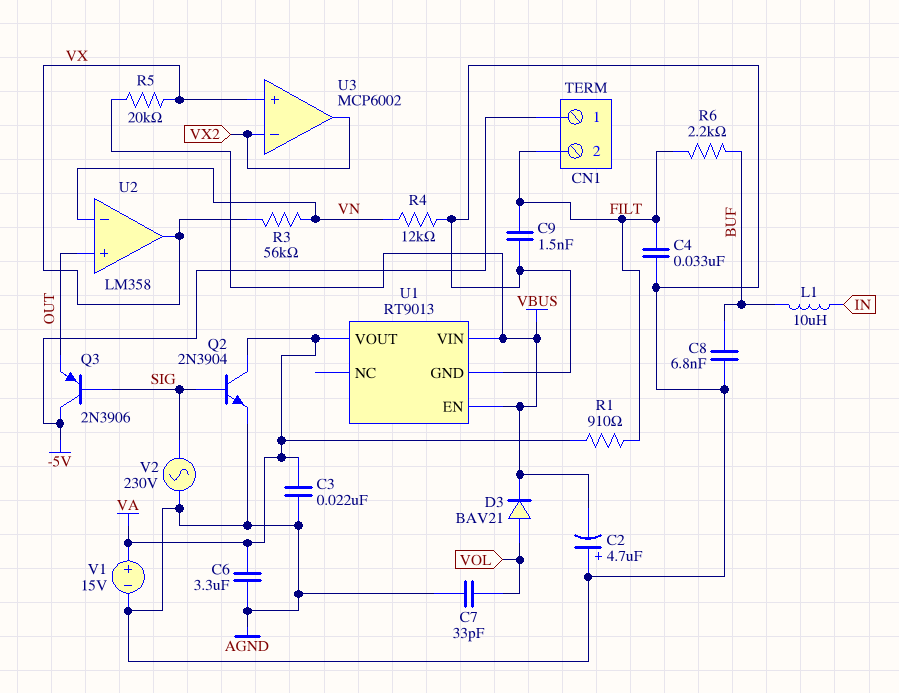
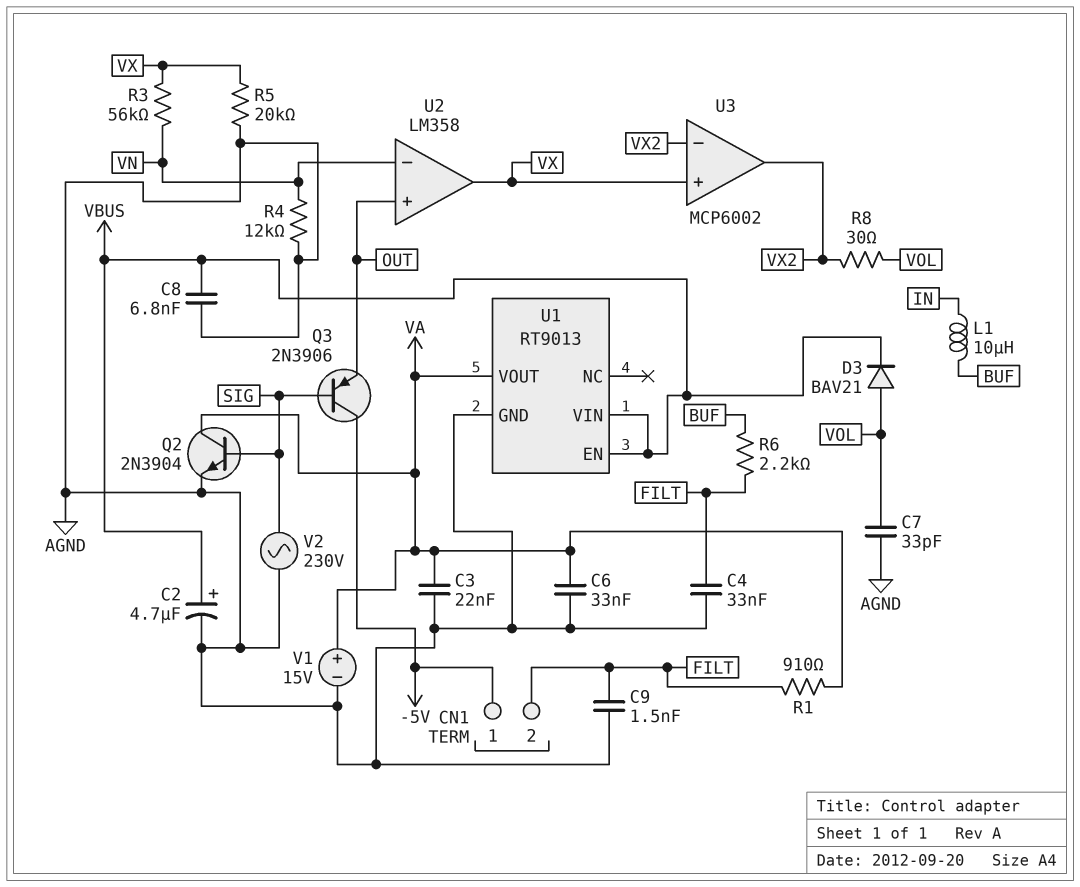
C2: 4.7uF (plus AGND, minus VBUS) -> 4.7uF (plus VBUS, minus AGND)
C6: 3.3uF (AGND, VA) -> 33nF (AGND, VA)
C8: 6.8nF (AGND, BUF) -> 6.8nF (AGND, VBUS)
R5: 20k (VBUS, VX) -> 20k (AGND, VX)
R8: none -> 30 (VOL, VX2)

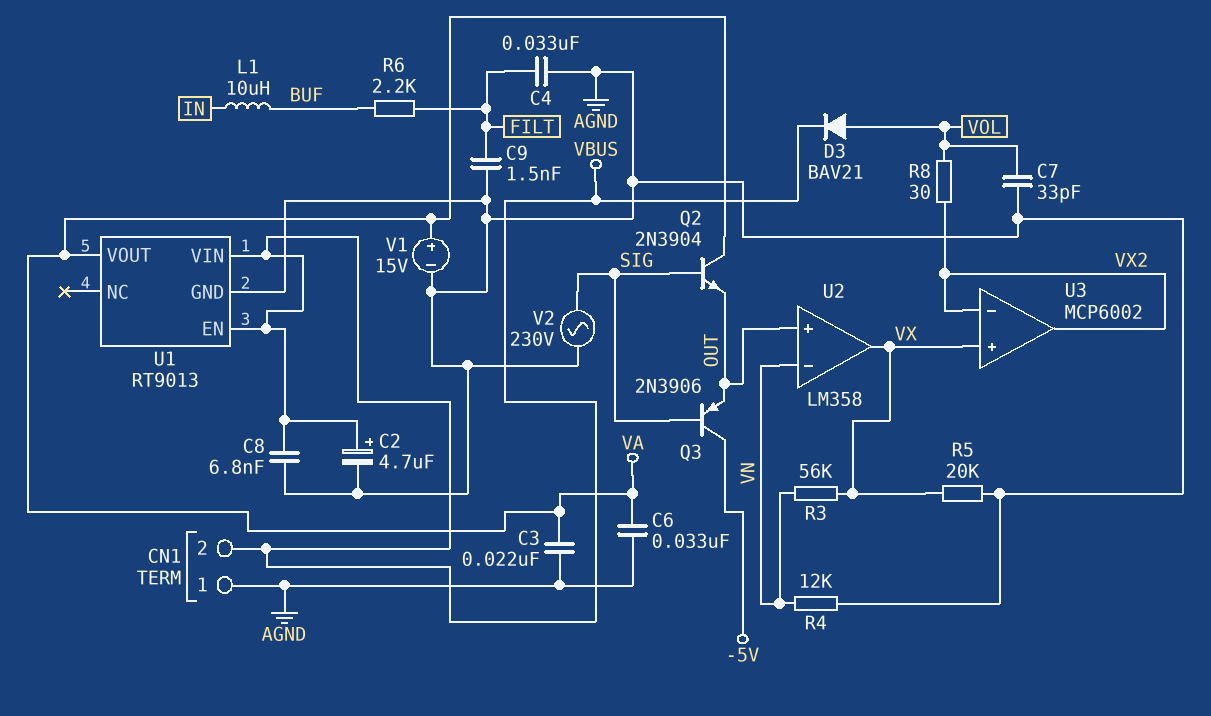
CN1 pin 1: -5V -> AGND
CN1 pin 2: FILT -> VBUS
Q2: NPN 2N3904 (B SIG, C VA, E AGND) -> NPN 2N3904 (B SIG, C VA, E OUT)
R1: 910 (FILT, VA) -> none

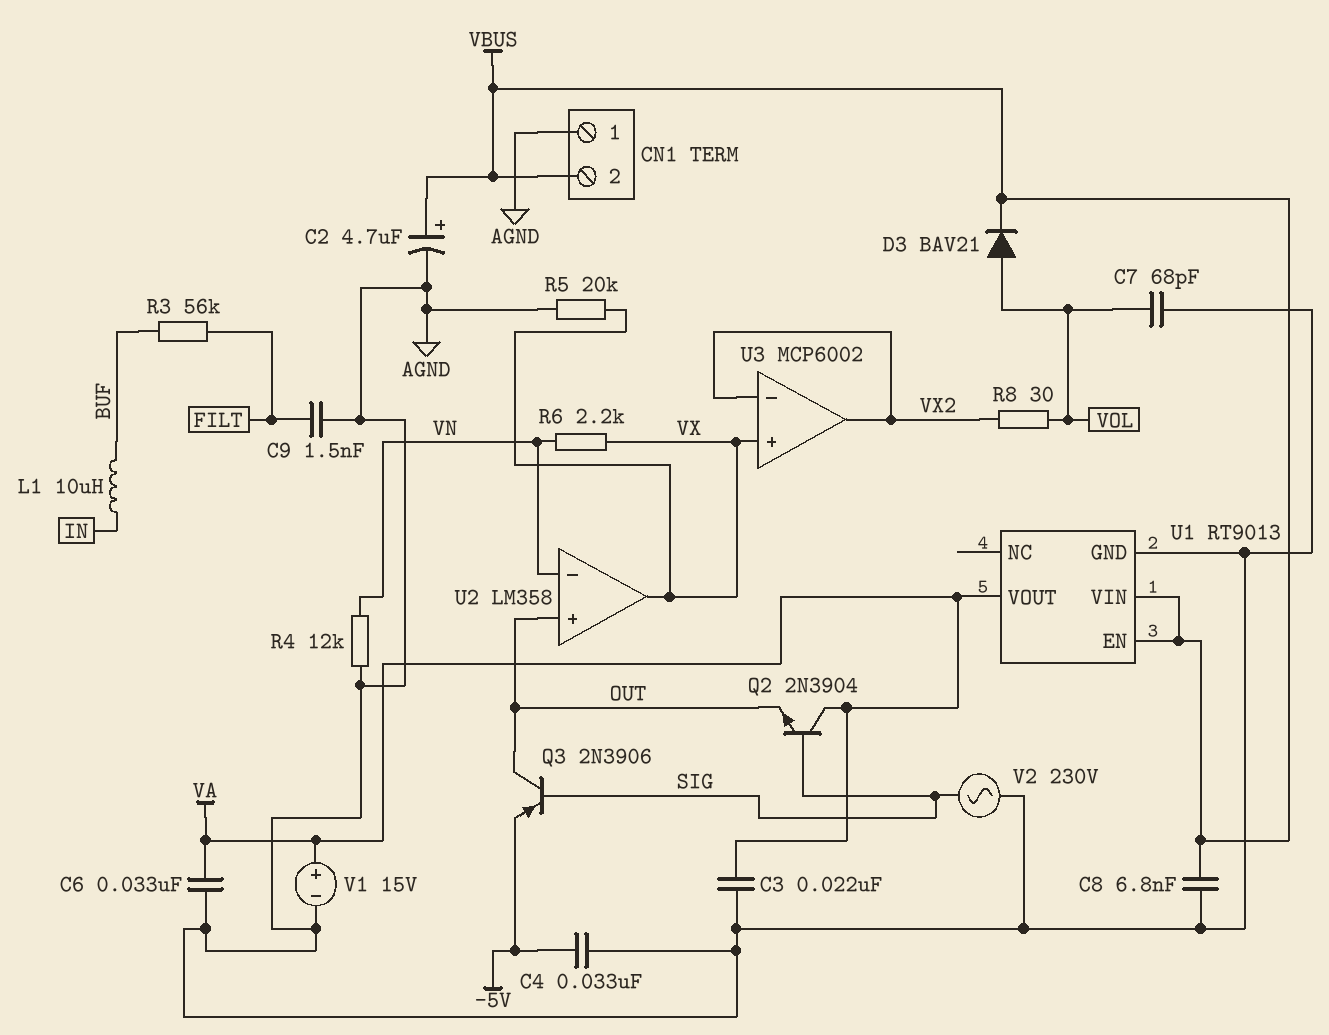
C4: 33nF (AGND, FILT) -> 33nF (-5V, AGND)
C7: 33pF (AGND, VOL) -> 68pF (AGND, VOL)
Q3: PNP 2N3906 (B SIG, C -5V, E OUT) -> PNP 2N3906 (B SIG, C OUT, E -5V)
R3: 56k (VN, VX) -> 56k (BUF, FILT)
R6: 2.2k (BUF, FILT) -> 2.2k (VN, VX)

